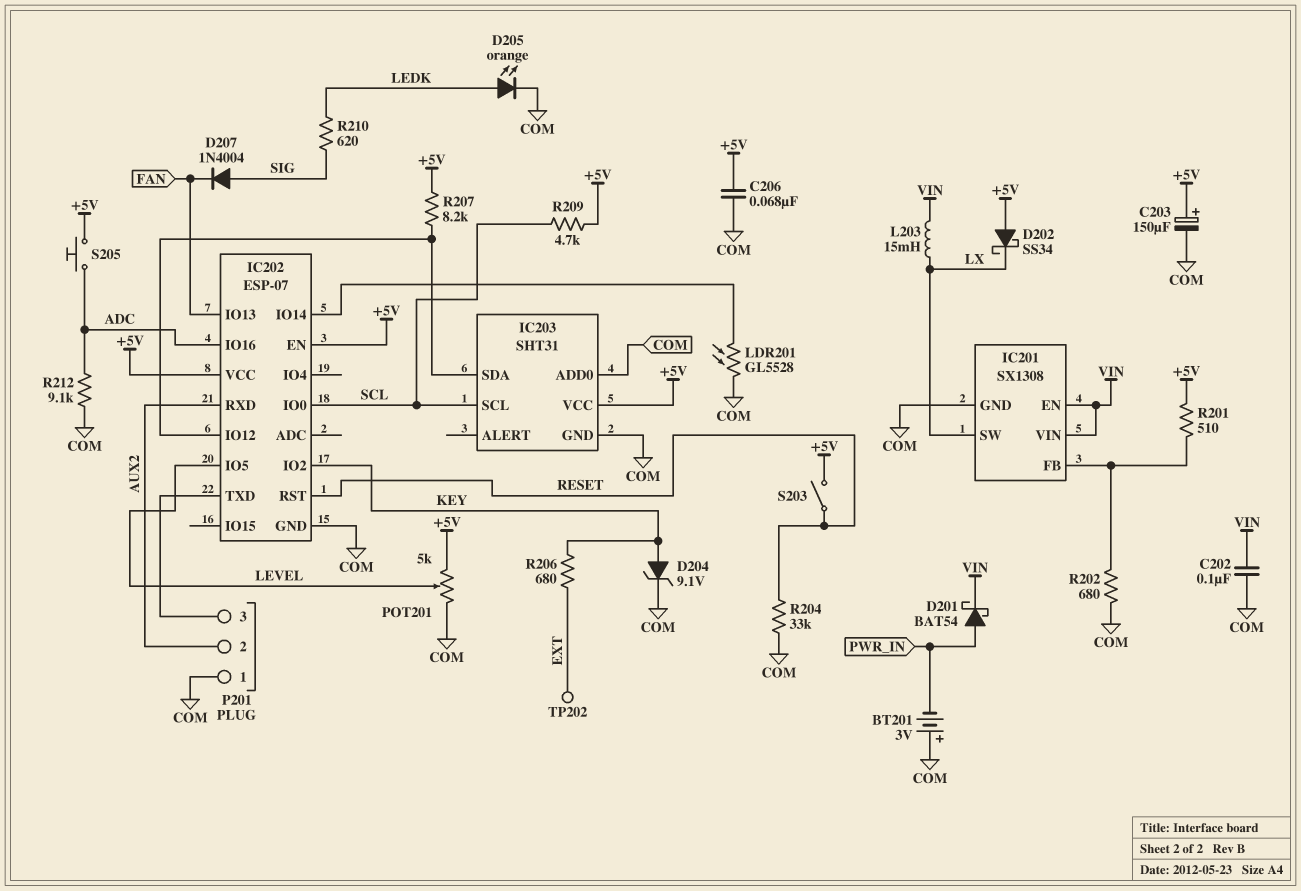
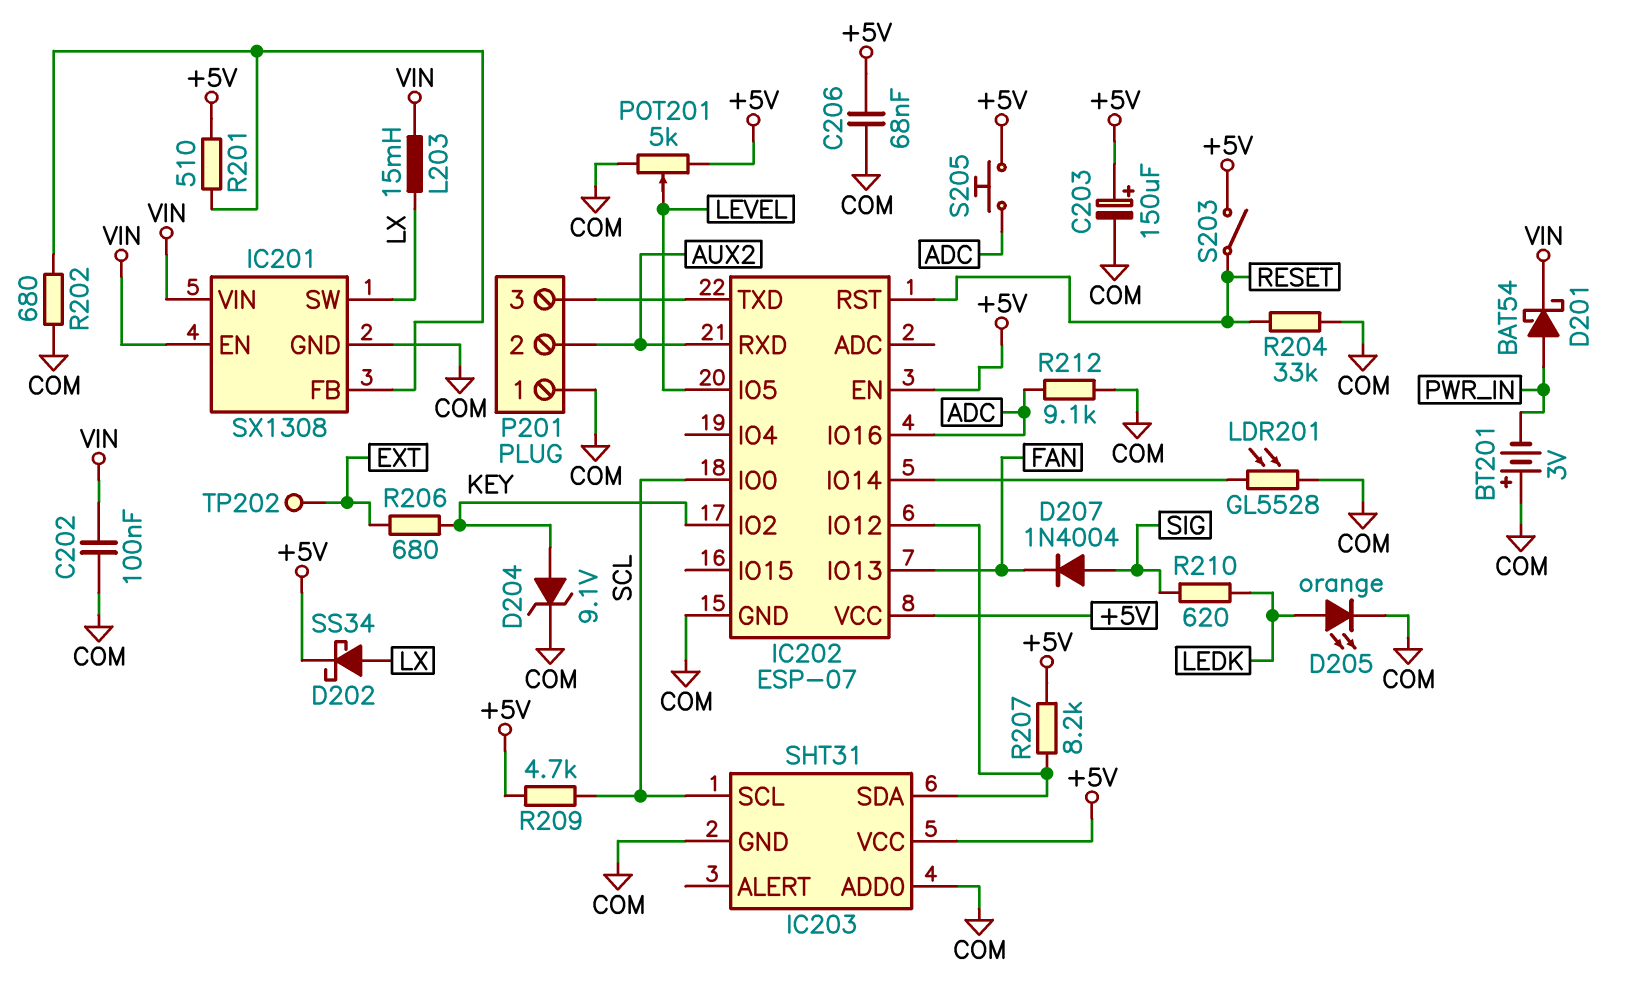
D202: schottky SS34 (A +5V, K LX) -> schottky SS34 (A LX, K +5V)

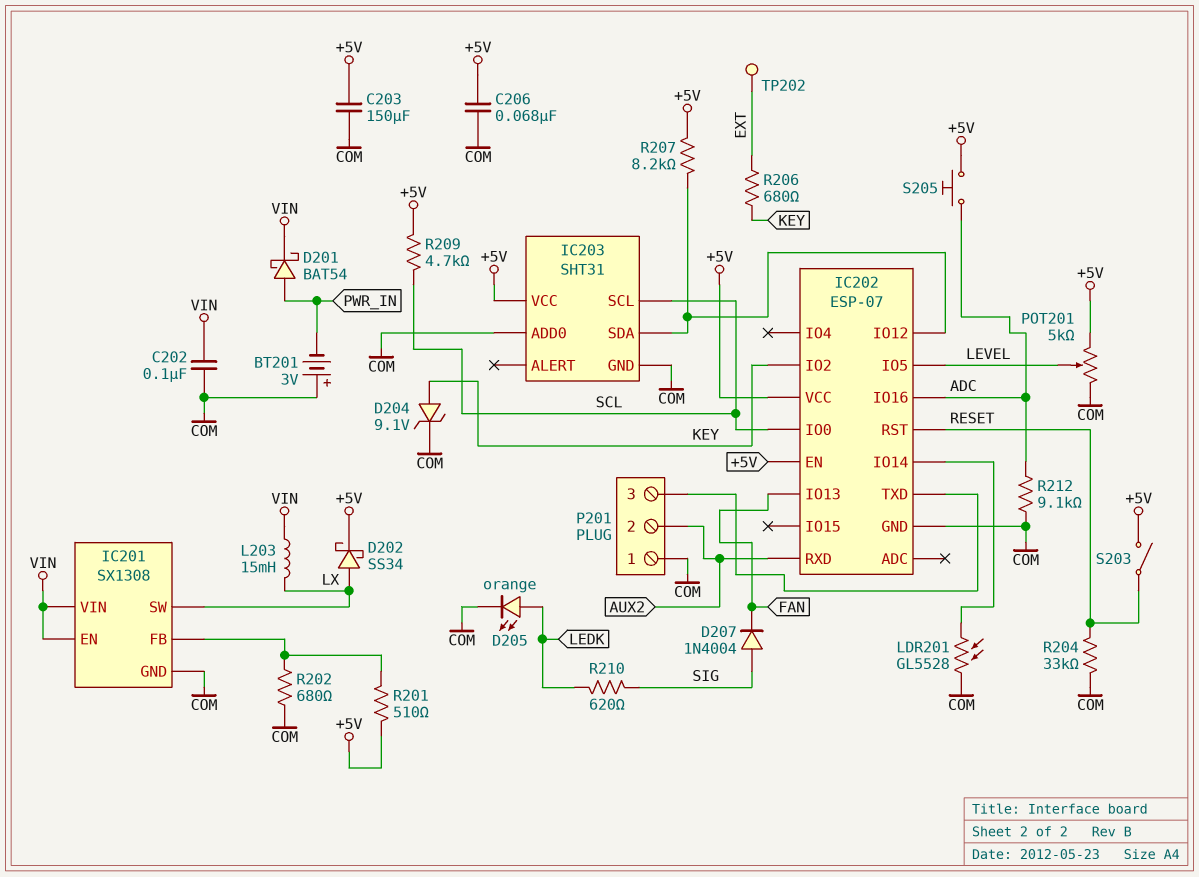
C203: 150uF (plus +5V, minus COM) -> 150uF (+5V, COM)

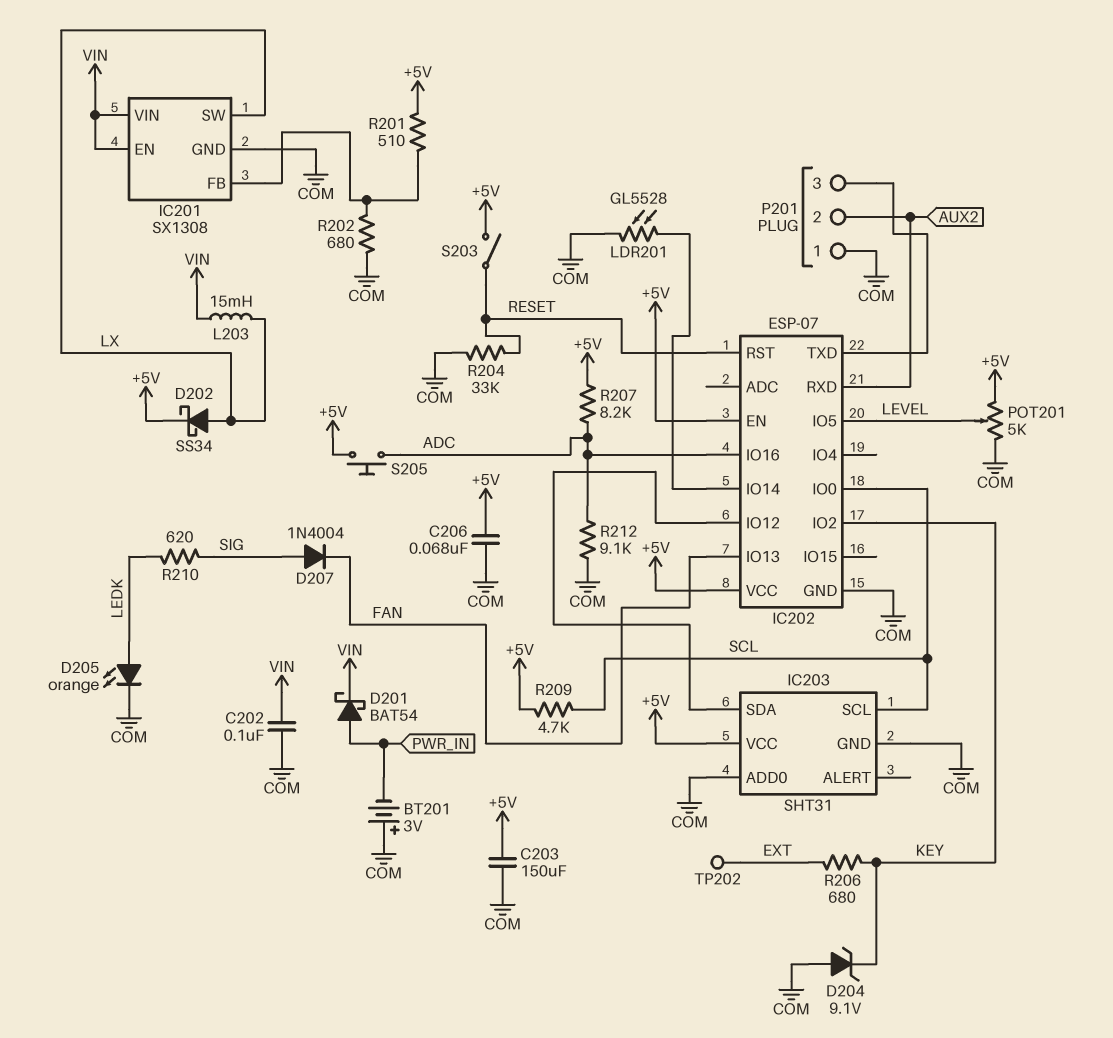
D204: zener 9.1V (A KEY, K COM) -> zener 9.1V (A COM, K KEY)
R207: 8.2k (+5V, IC202/IO12) -> 8.2k (+5V, ADC)

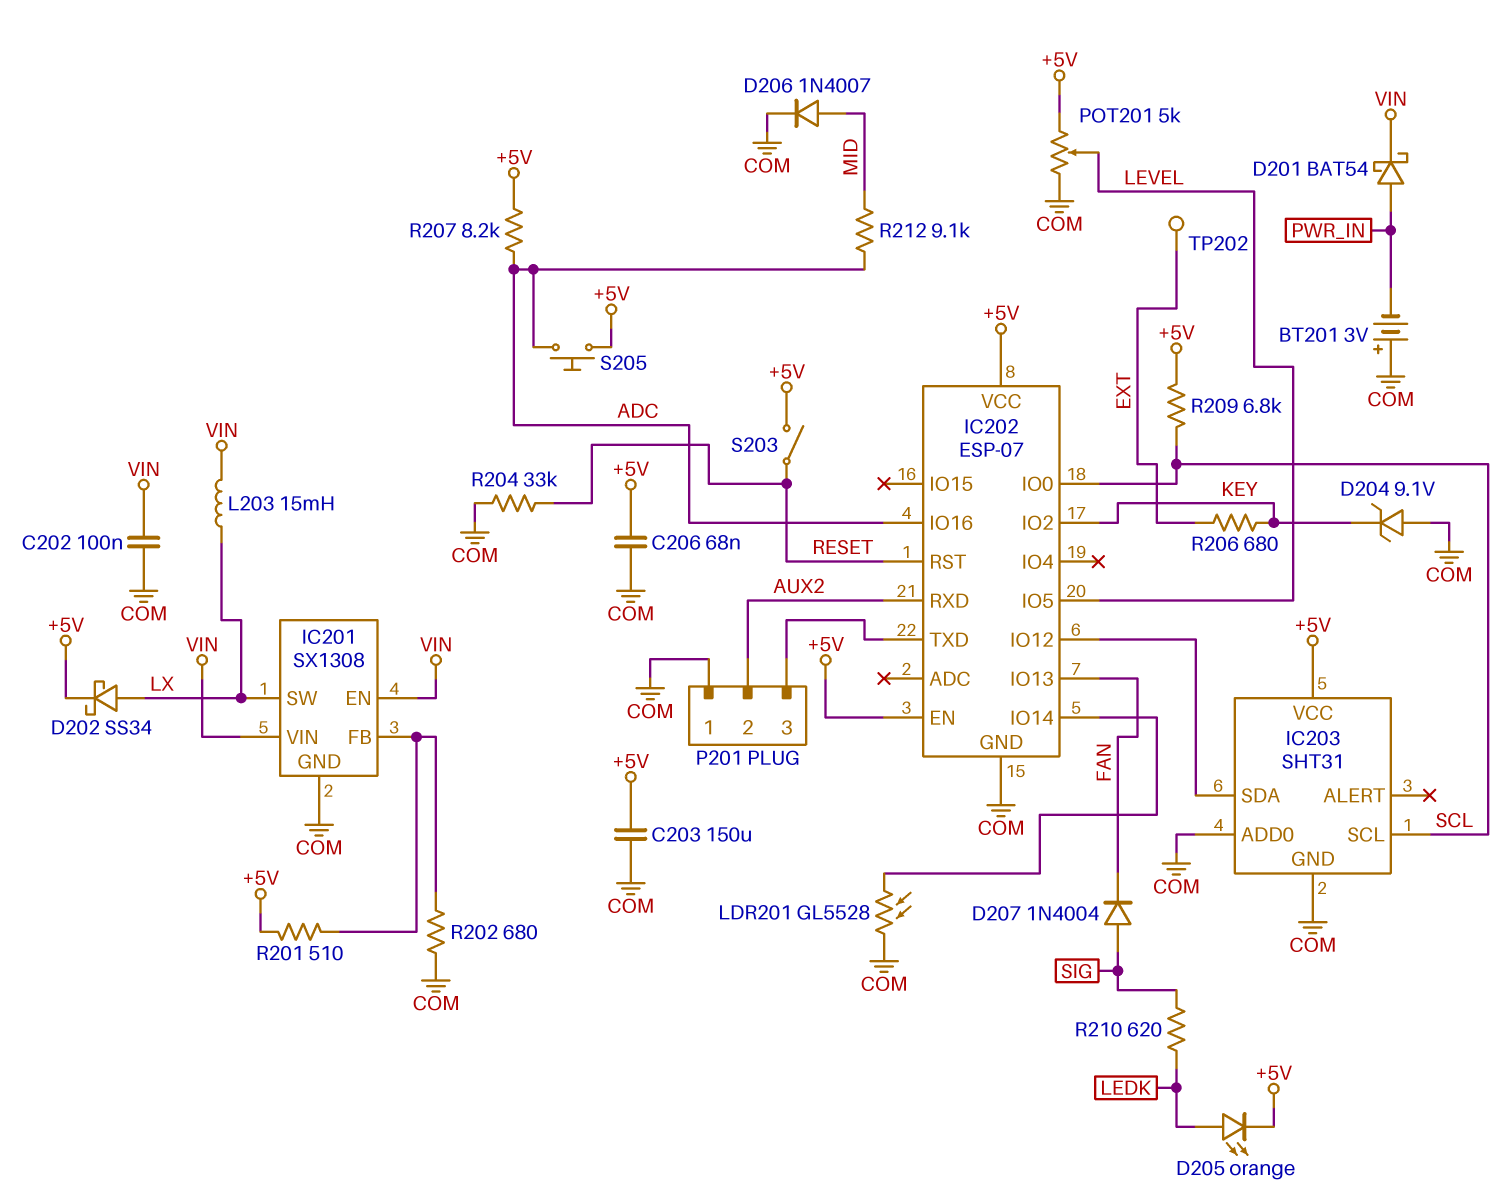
D205: LED orange (A LEDK, K COM) -> LED orange (A LEDK, K +5V)
D206: none -> diode 1N4007 (A MID, K COM)
R209: 4.7k (+5V, SCL) -> 6.8k (+5V, SCL)
R212: 9.1k (ADC, COM) -> 9.1k (ADC, MID)

